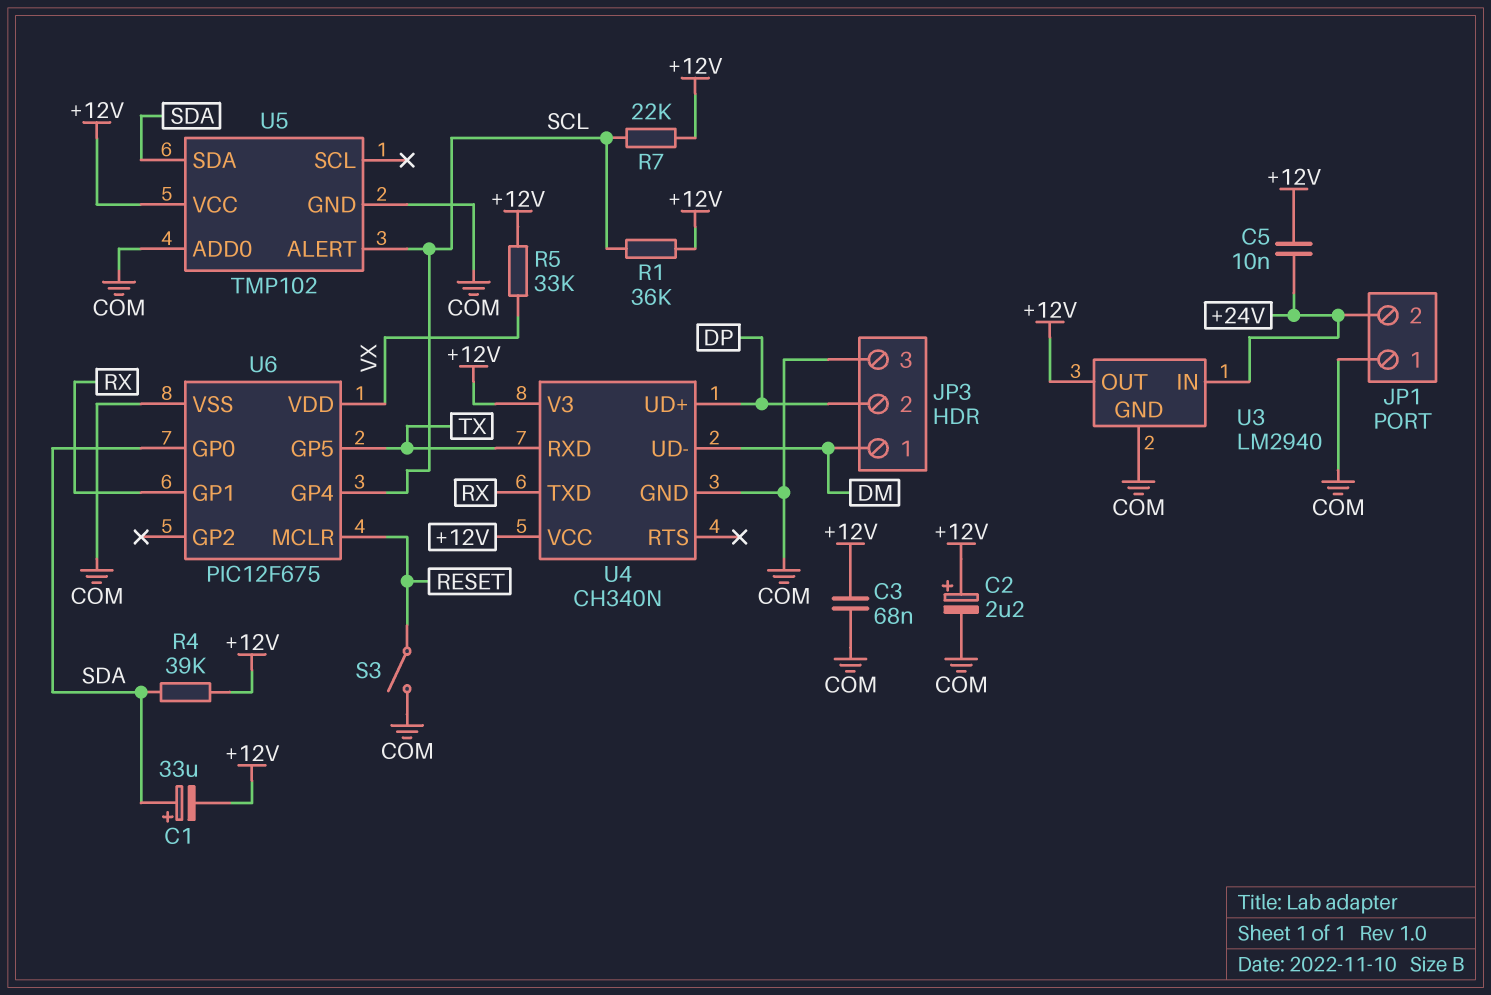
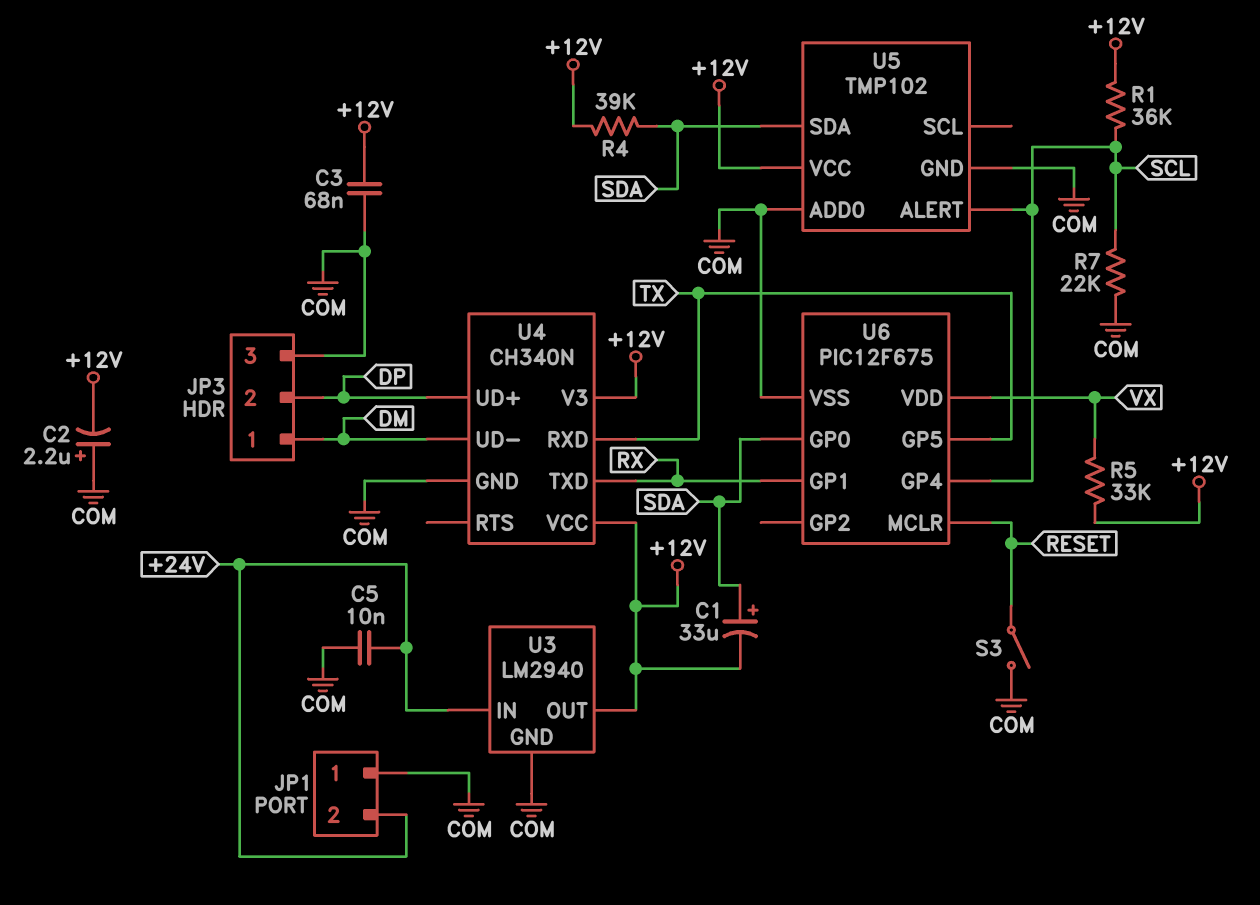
C2: 2.2uF (plus +12V, minus COM) -> 2.2uF (plus COM, minus +12V)
C5: 10nF (+12V, +24V) -> 10nF (+24V, COM)
R7: 22k (+12V, SCL) -> 22k (COM, SCL)

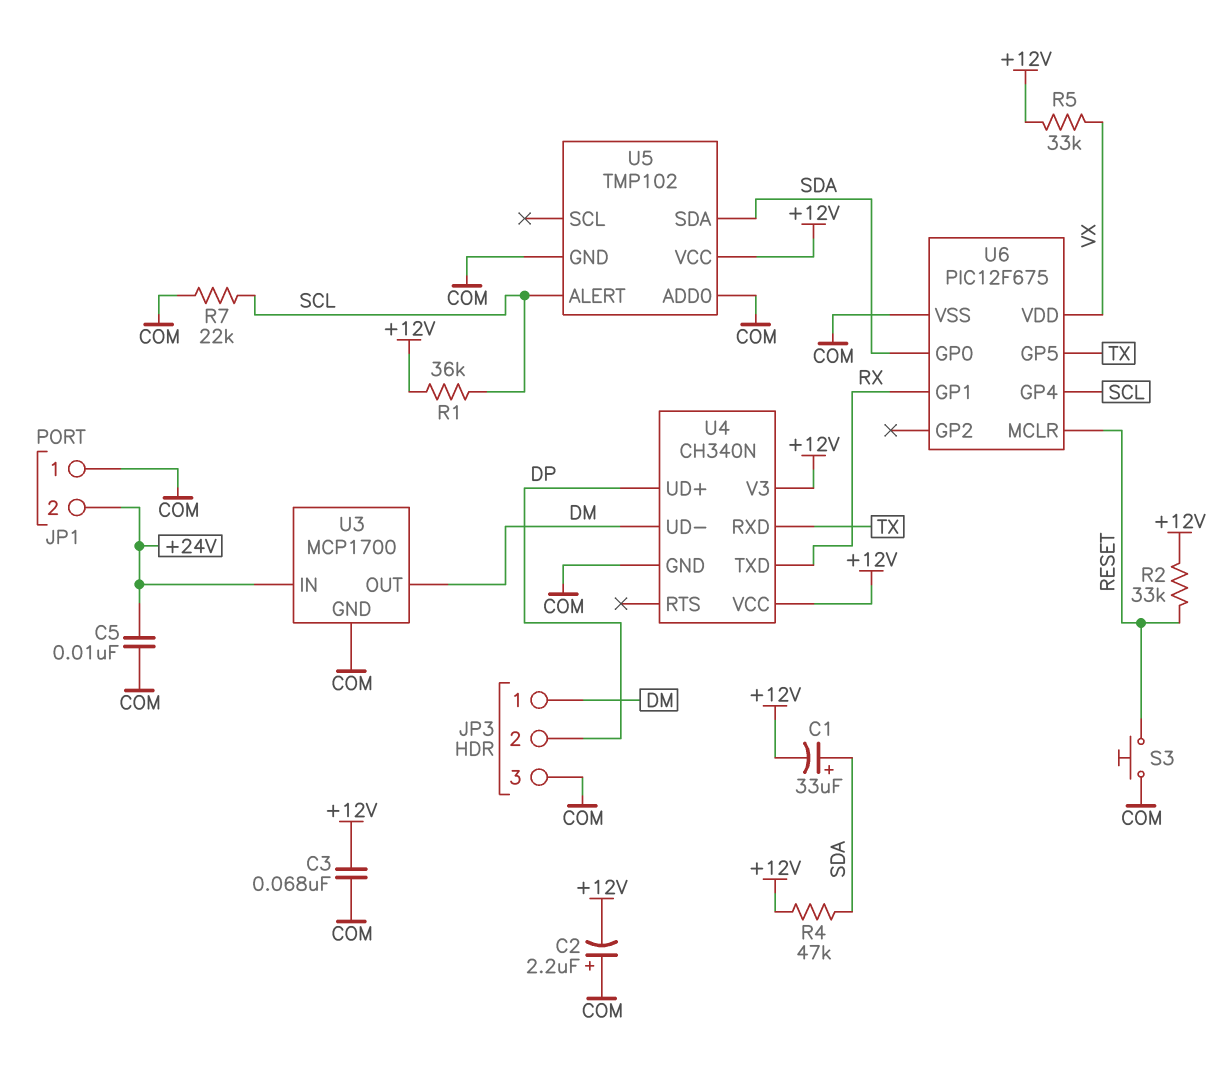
R2: none -> 33k (+12V, RESET)
R4: 39k (+12V, SDA) -> 47k (+12V, SDA)
S3: switch (COM, RESET) -> button (COM, RESET)
U3: LM2940 -> MCP1700
U3 pin OUT: +12V -> DM

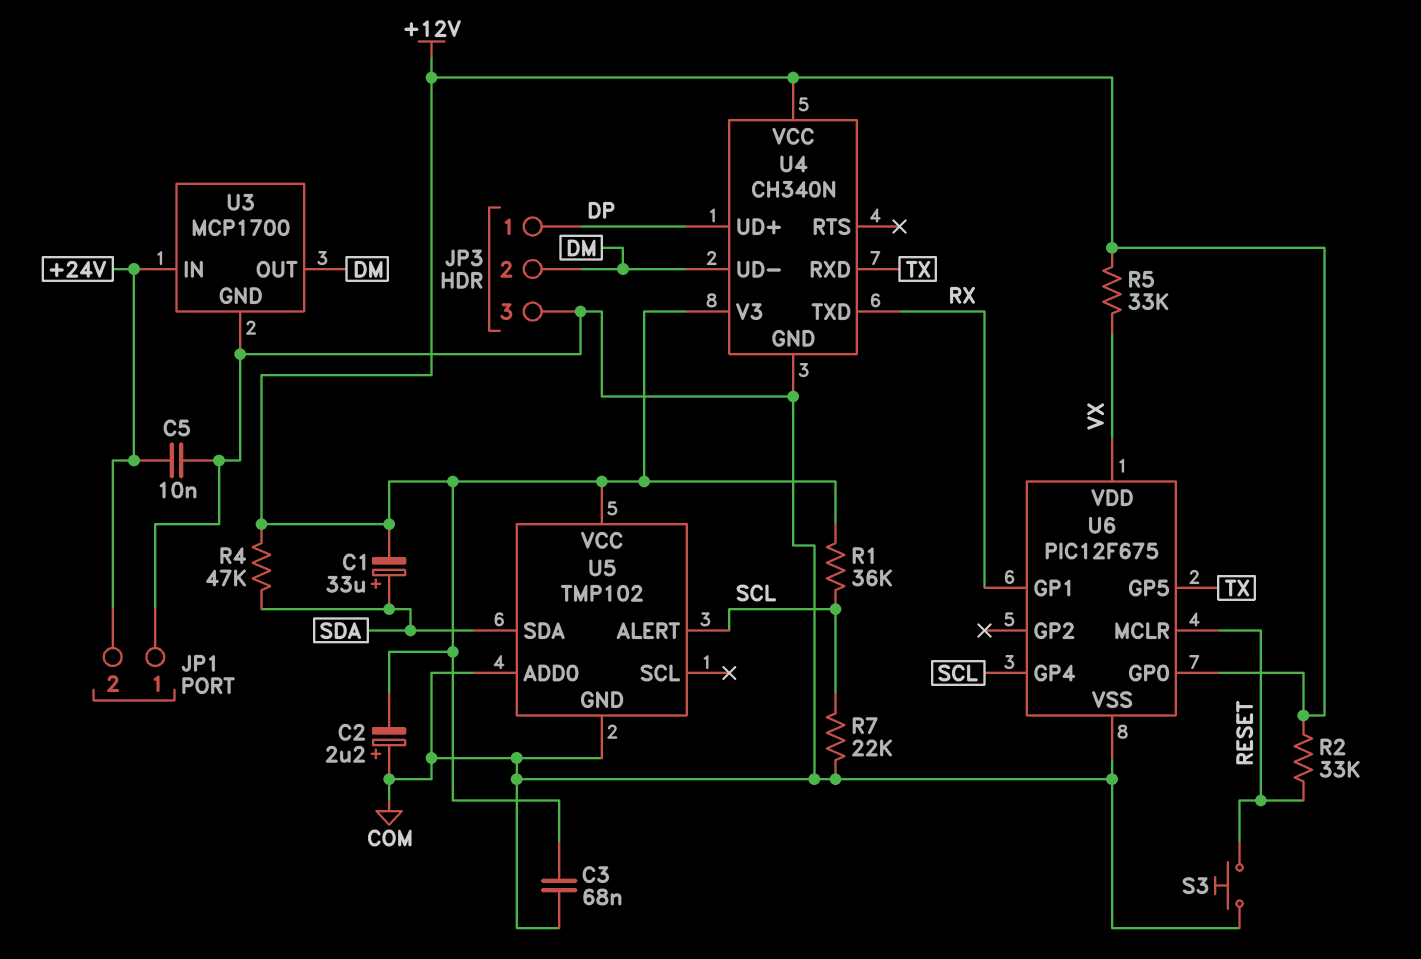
JP3 pin 1: DM -> DP
JP3 pin 2: DP -> DM
U6 pin GP0: SDA -> +12V

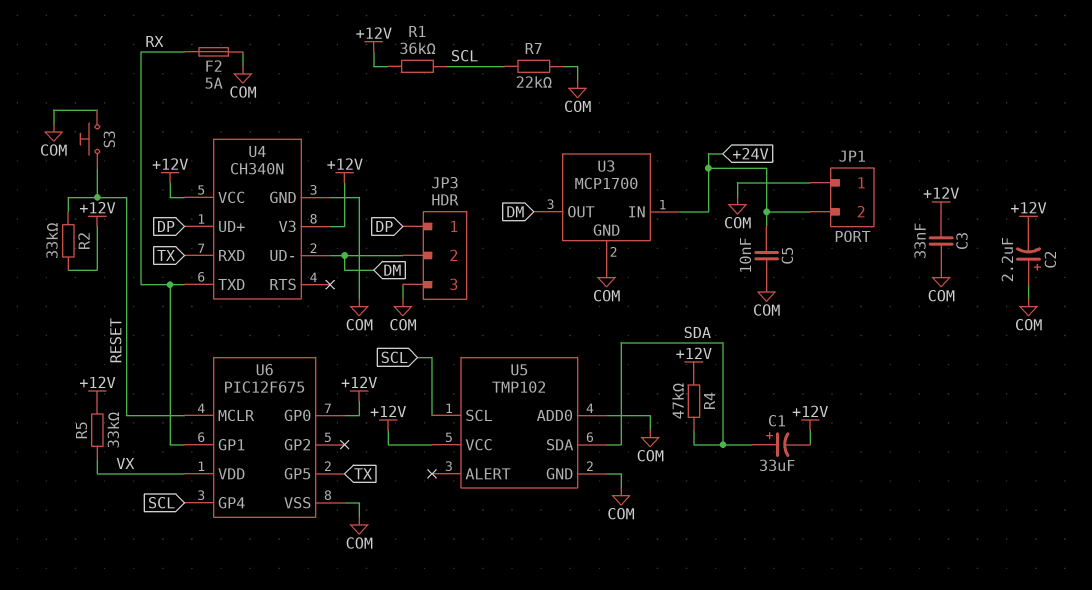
C3: 68nF (+12V, COM) -> 33nF (+12V, COM)
F2: none -> 5A (COM, RX)
U5 pin ALERT: SCL -> none
U5 pin SCL: none -> SCL

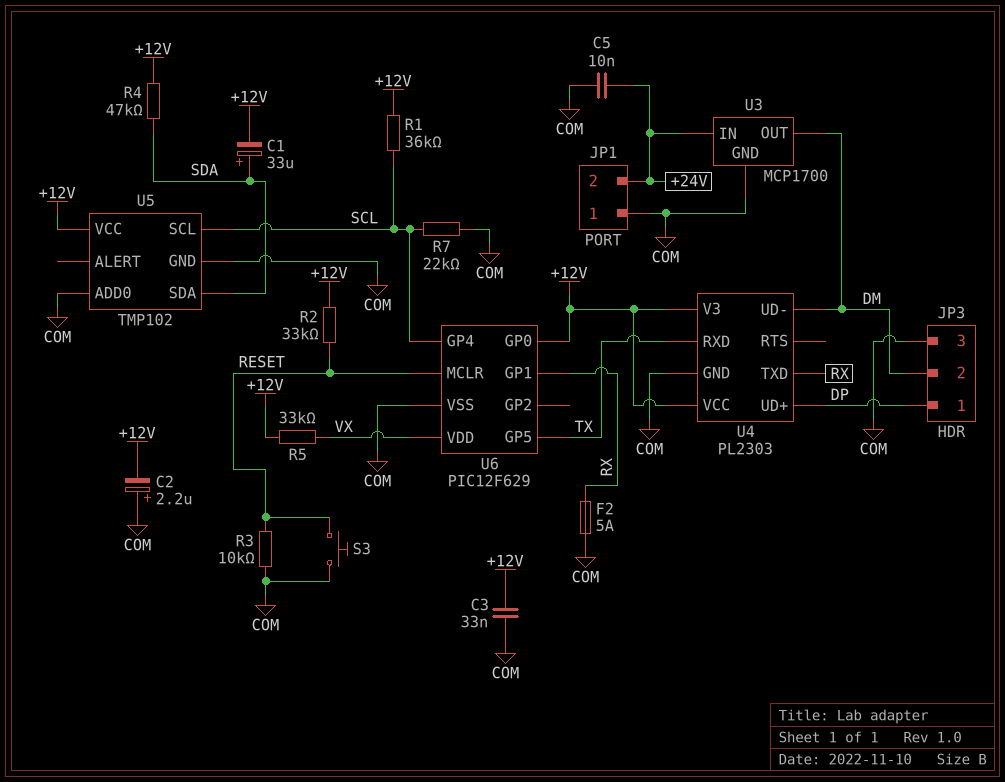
R3: none -> 10k (COM, RESET)
U4: CH340N -> PL2303
U6: PIC12F675 -> PIC12F629

